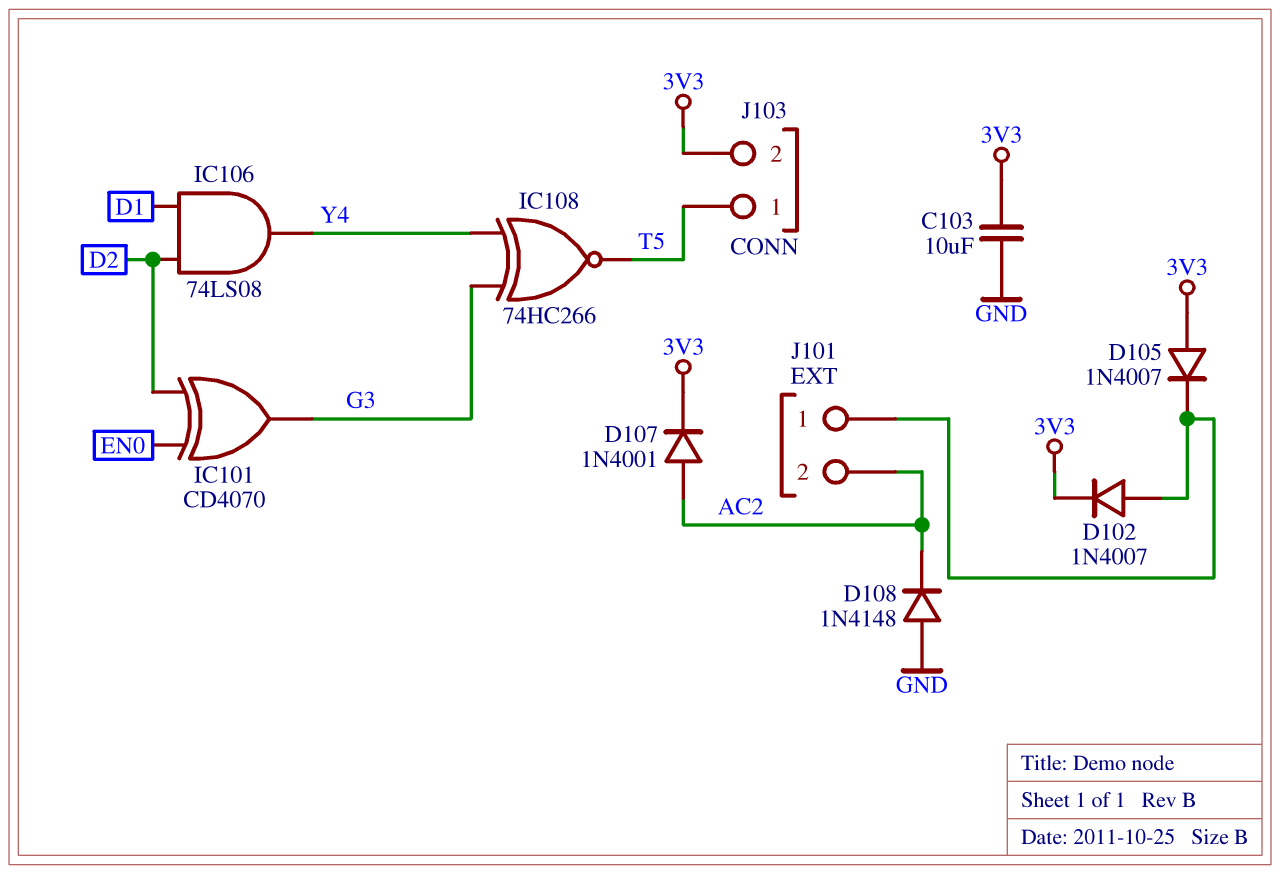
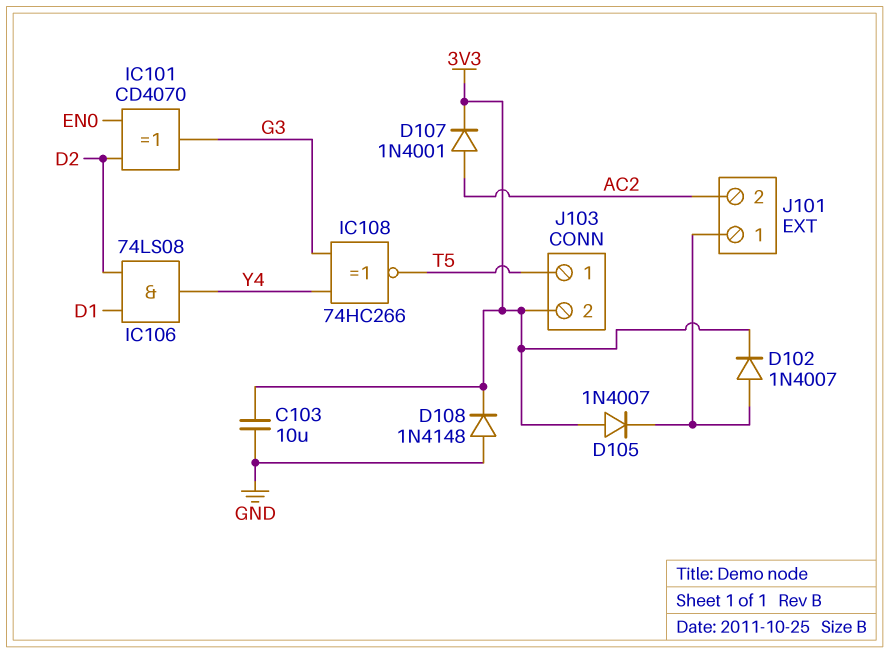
D108: diode 1N4148 (A GND, K AC2) -> diode 1N4148 (A GND, K 3V3)

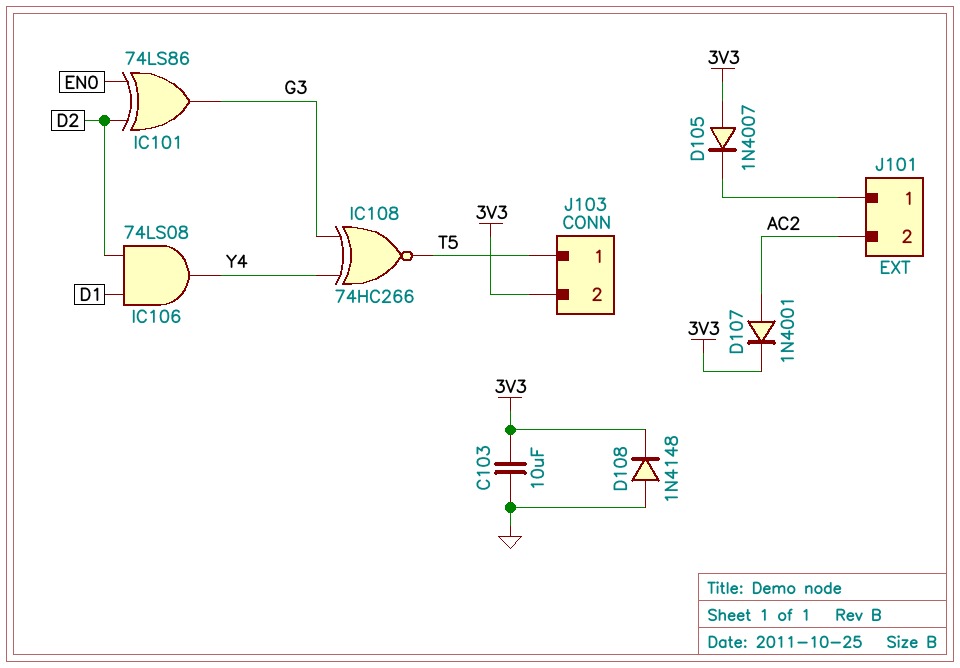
D102: diode 1N4007 (A J101/1, K 3V3) -> none
IC101: XOR CD4070 (in D2, in EN0, out G3) -> XOR 74LS86 (in D2, in EN0, out G3)

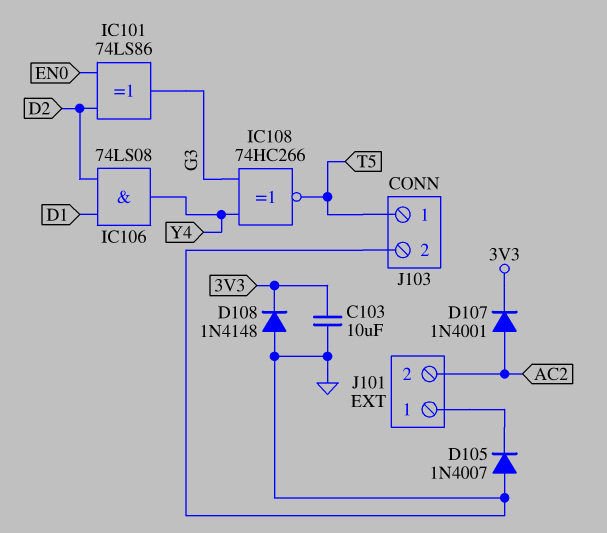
D105: diode 1N4007 (A 3V3, K J101/1) -> diode 1N4007 (A GND, K J101/1)
J103 pin 2: 3V3 -> GND

